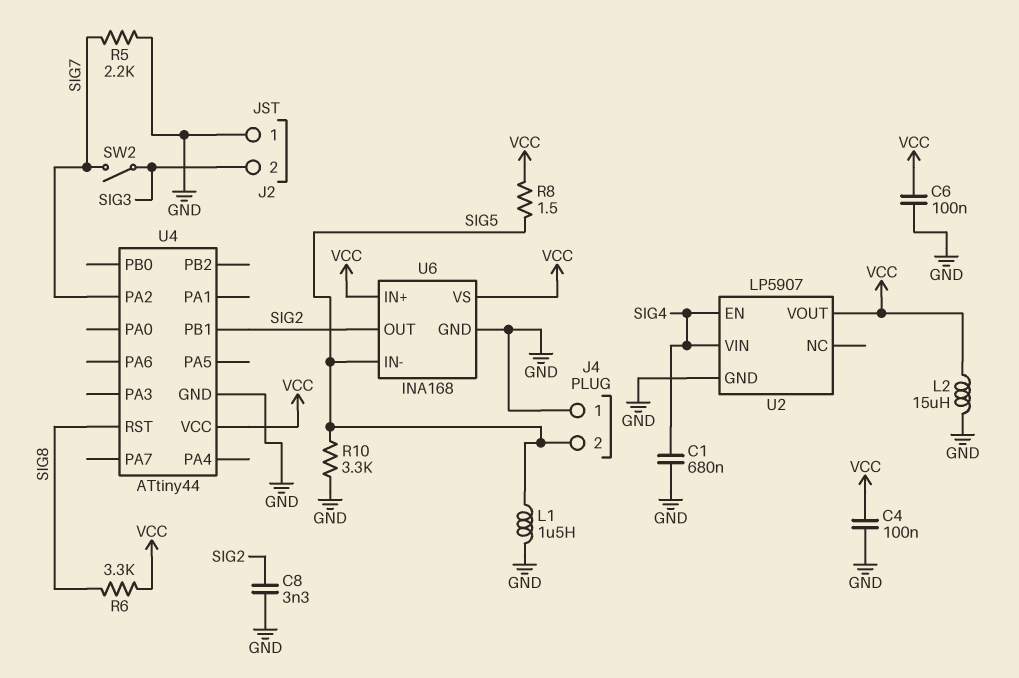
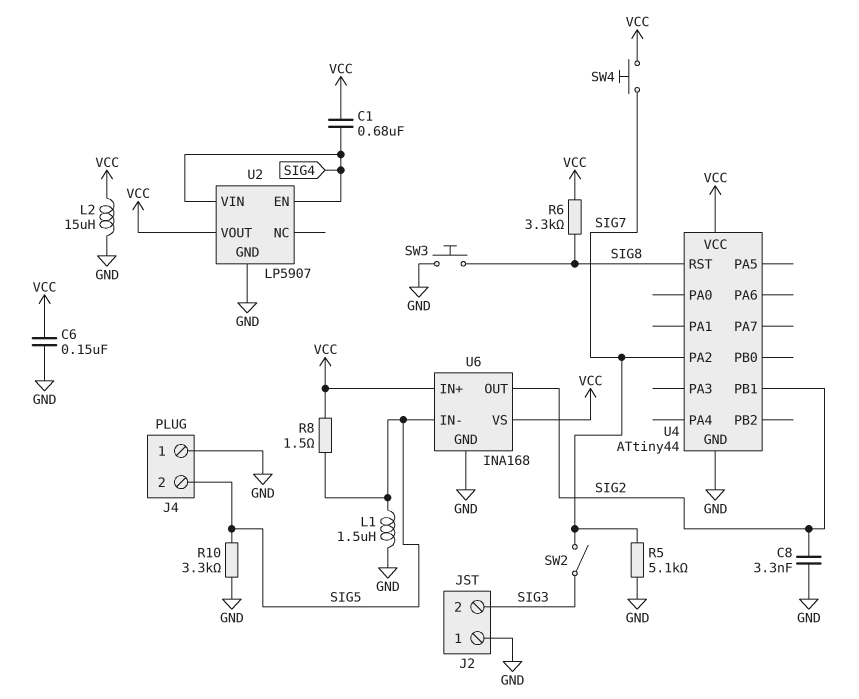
C1: 680nF (GND, SIG4) -> 680nF (SIG4, VCC)
C4: 100nF (GND, VCC) -> none
C6: 100nF (GND, VCC) -> 150nF (GND, VCC)
R5: 2.2k (GND, SIG7) -> 5.1k (GND, SIG7)
SW3: none -> button (GND, SIG8)
SW4: none -> button (SIG7, VCC)

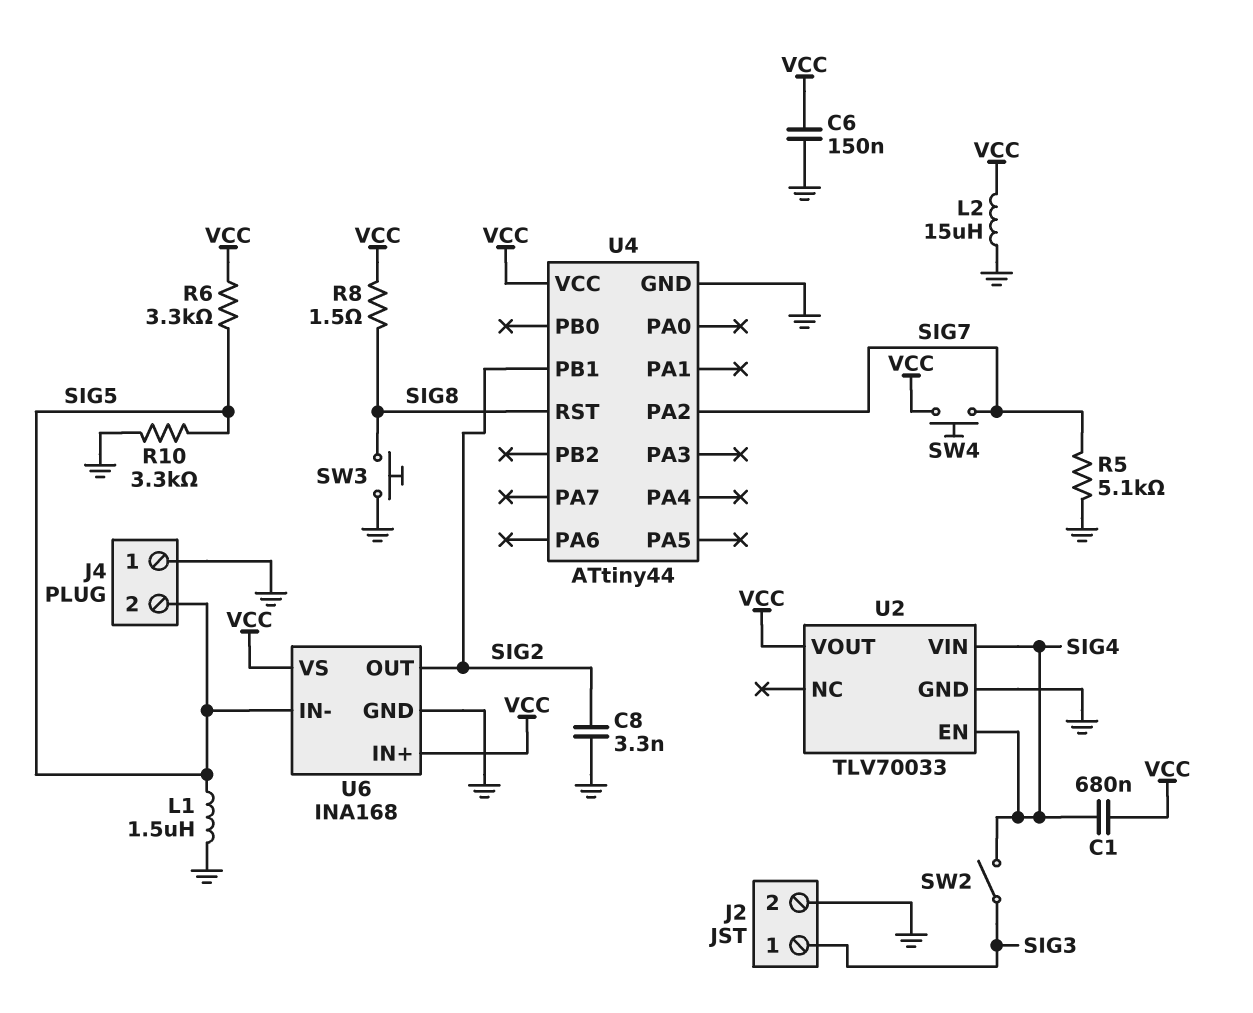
J2 pin 1: GND -> SIG3
J2 pin 2: SIG3 -> GND
R6: 3.3k (SIG8, VCC) -> 3.3k (SIG5, VCC)
R8: 1.5 (SIG5, VCC) -> 1.5 (SIG8, VCC)
SW2: switch (SIG3, SIG7) -> switch (SIG3, SIG4)
U2: LP5907 -> TLV70033

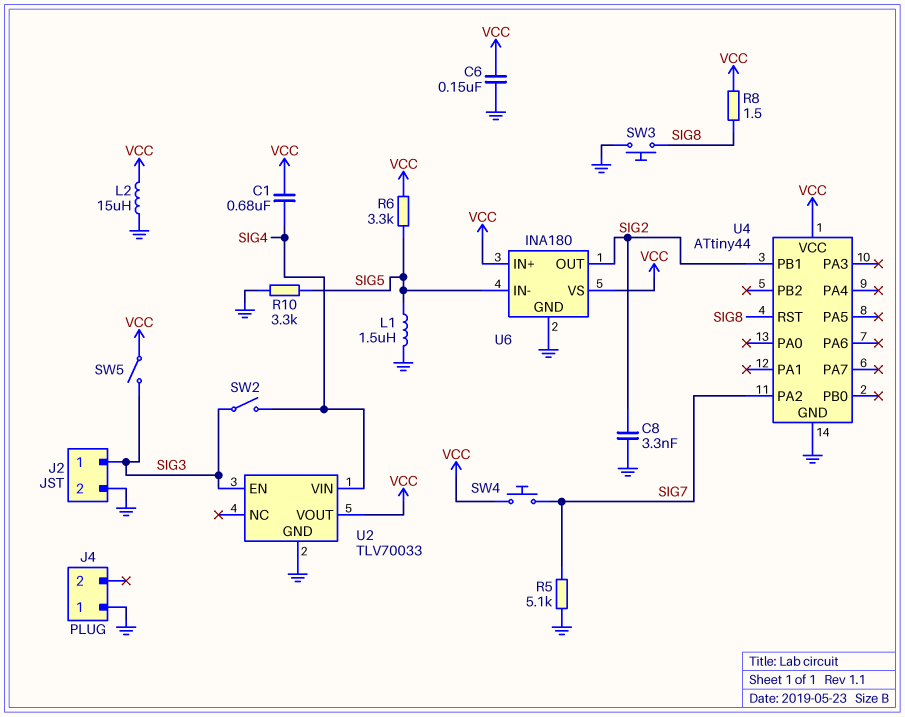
J4 pin 2: SIG5 -> none
SW5: none -> switch (SIG3, VCC)
U2 pin EN: SIG4 -> SIG3
U6: INA168 -> INA180

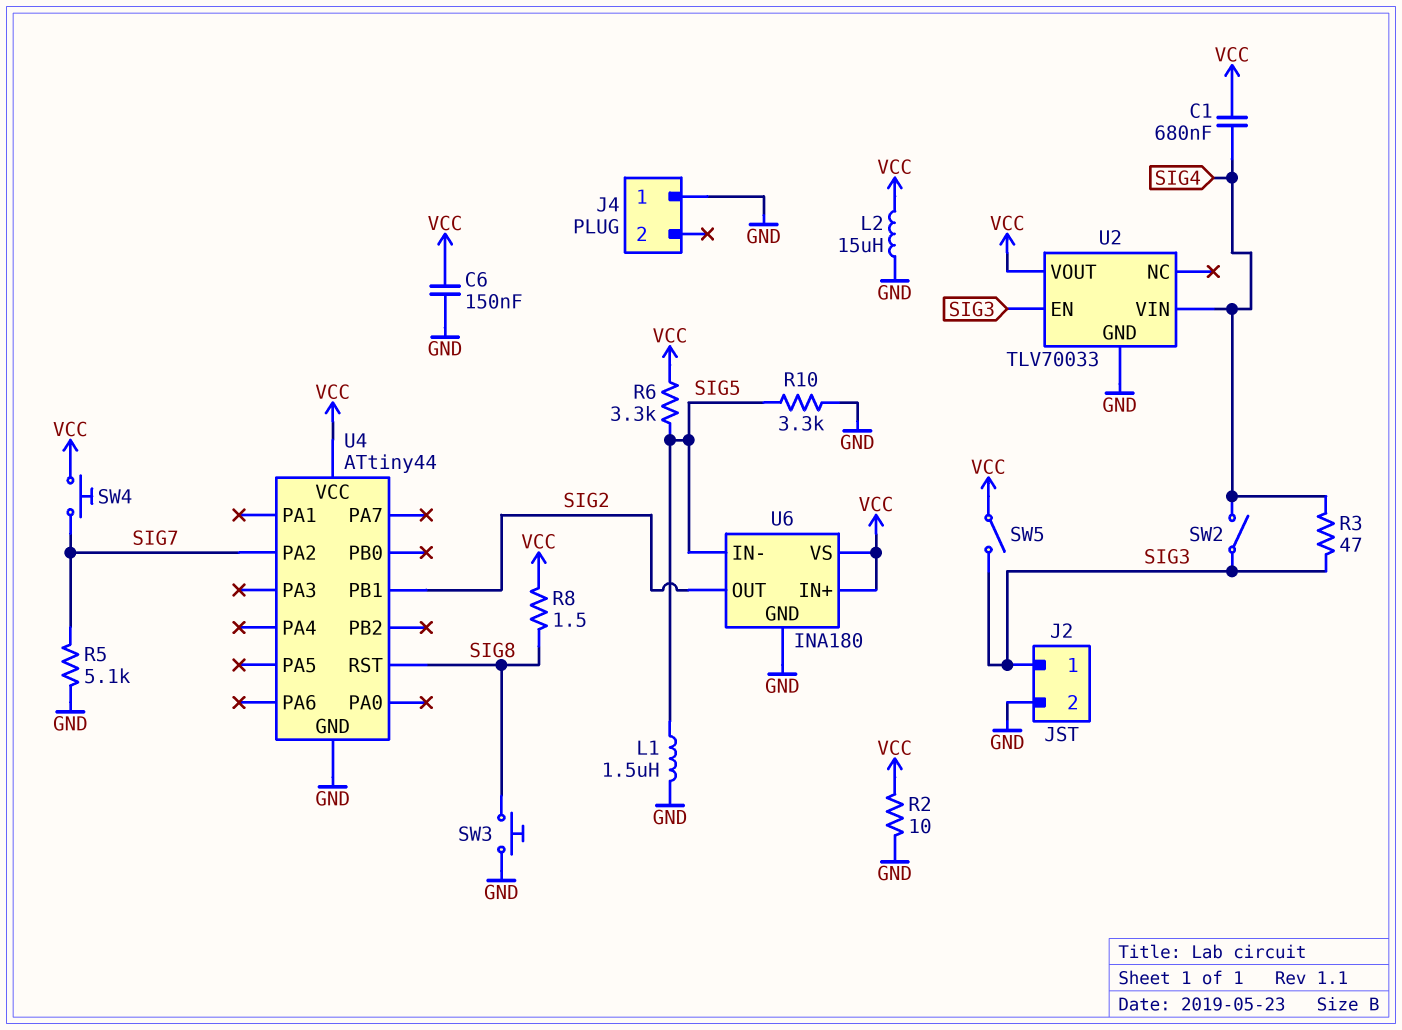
C8: 3.3nF (GND, SIG2) -> none
R2: none -> 10 (GND, VCC)
R3: none -> 47 (SIG3, SIG4)

